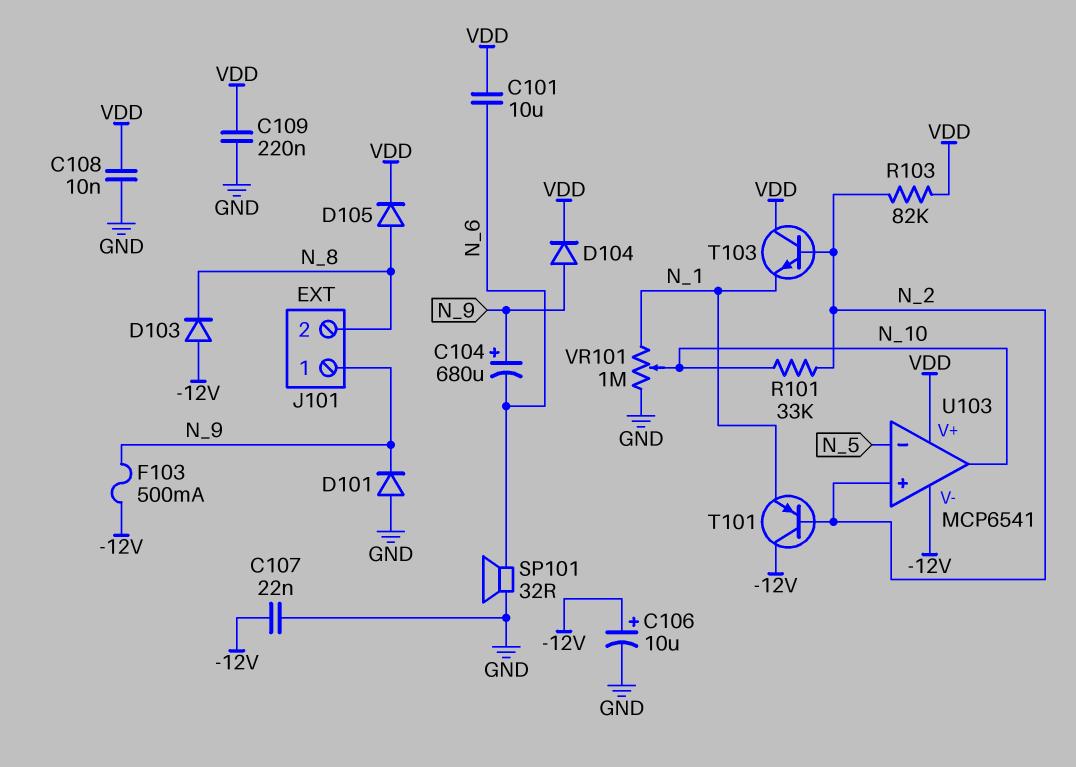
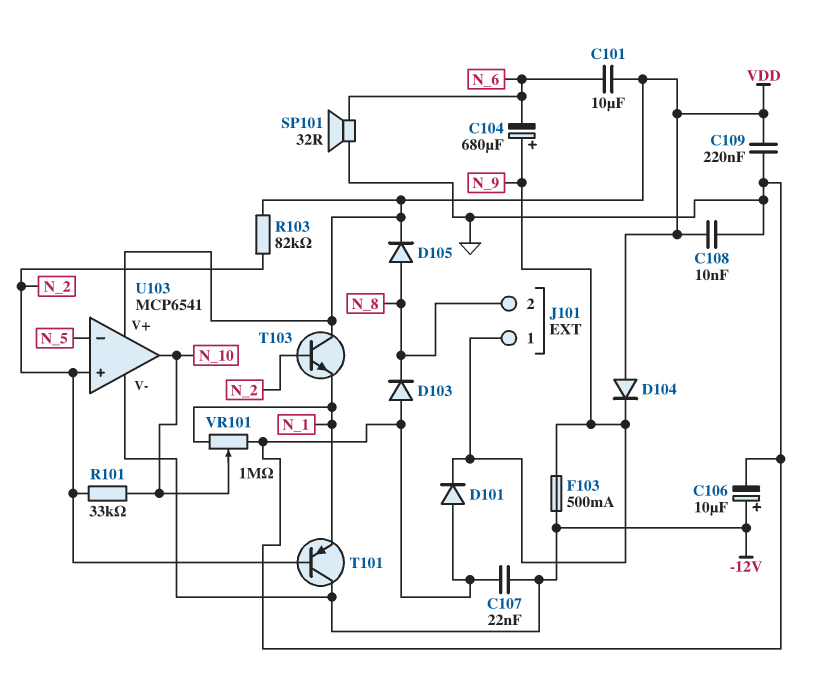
D103: diode (A -12V, K N_8) -> diode (A GND, K N_8)
D104: diode (A N_9, K VDD) -> diode (A VDD, K N_9)

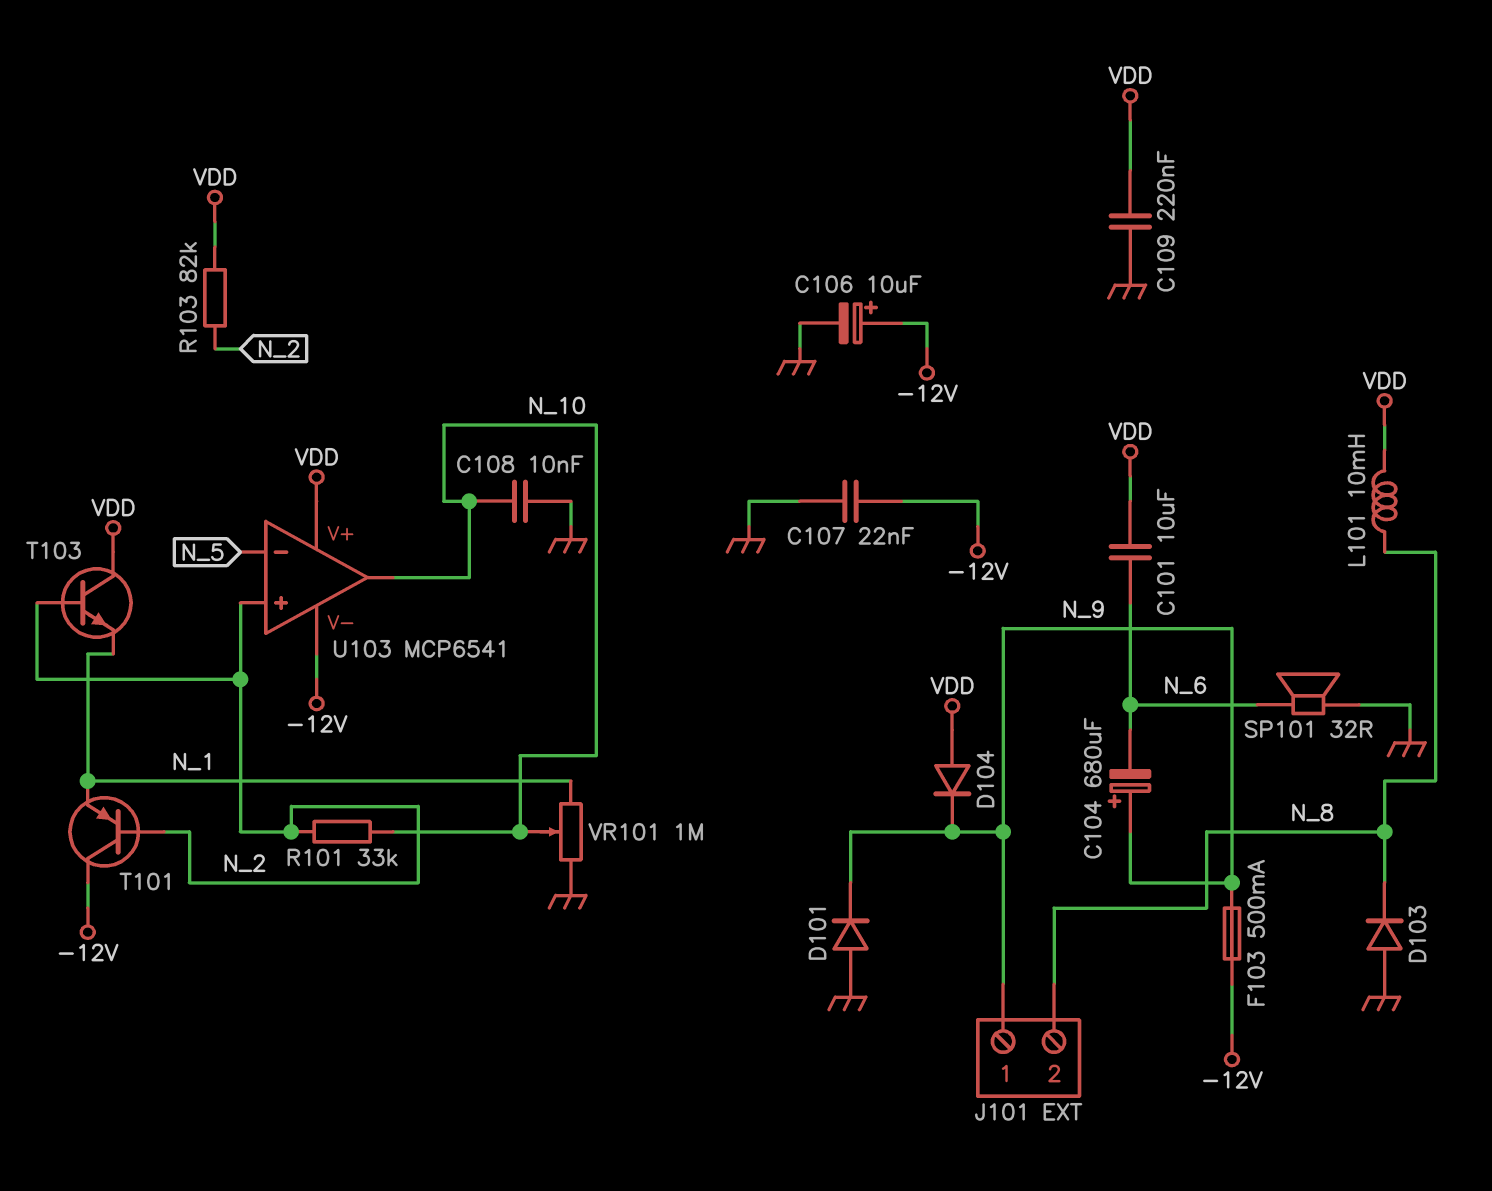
C108: 10nF (GND, VDD) -> 10nF (GND, N_10)
D105: diode (A N_8, K VDD) -> none
L101: none -> 10mH (N_8, VDD)

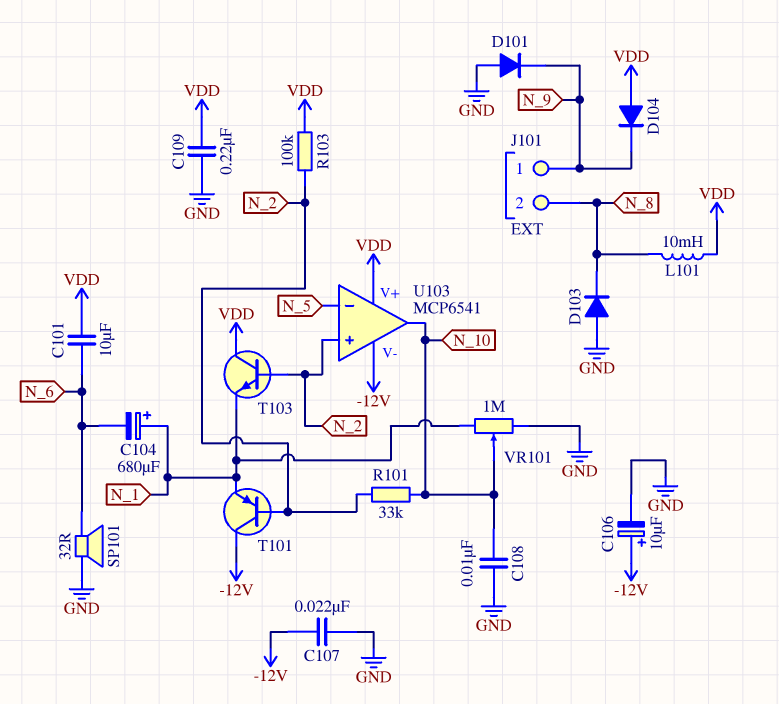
C104: 680uF (plus N_9, minus N_6) -> 680uF (plus N_1, minus N_6)
F103: 500mA (-12V, N_9) -> none
R103: 82k (N_2, VDD) -> 100k (N_2, VDD)

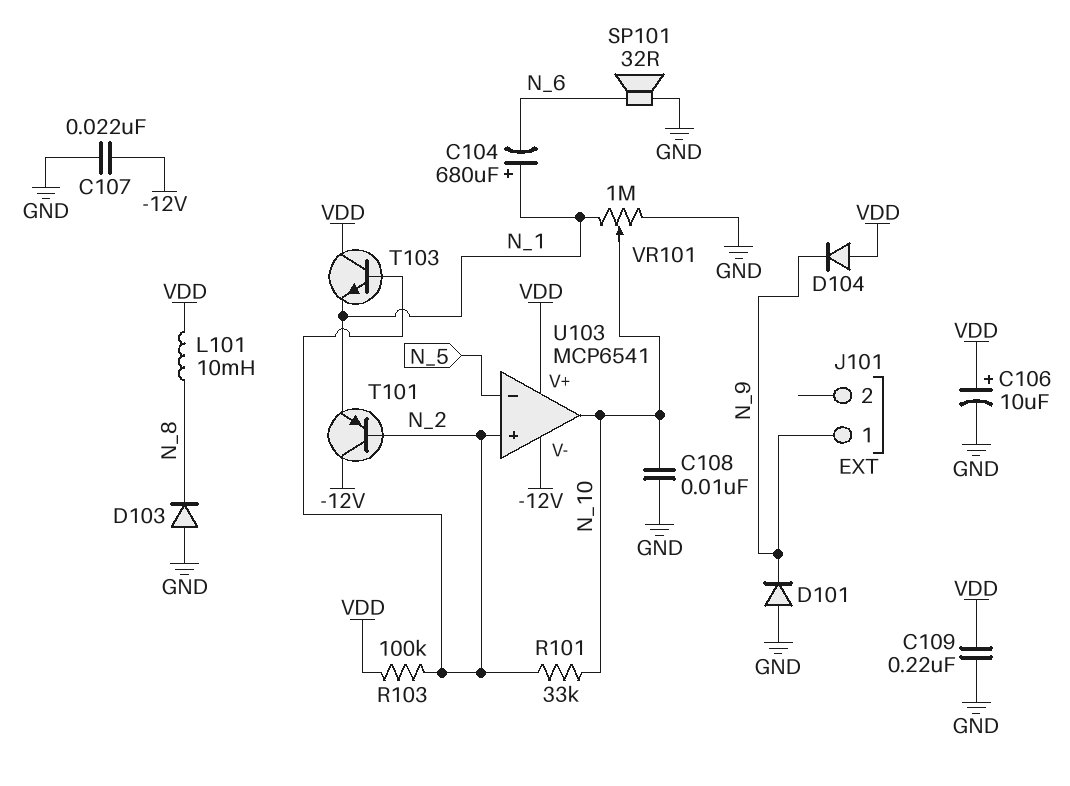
C101: 10uF (N_6, VDD) -> none
C106: 10uF (plus -12V, minus GND) -> 10uF (plus VDD, minus GND)
J101 pin 2: N_8 -> none

